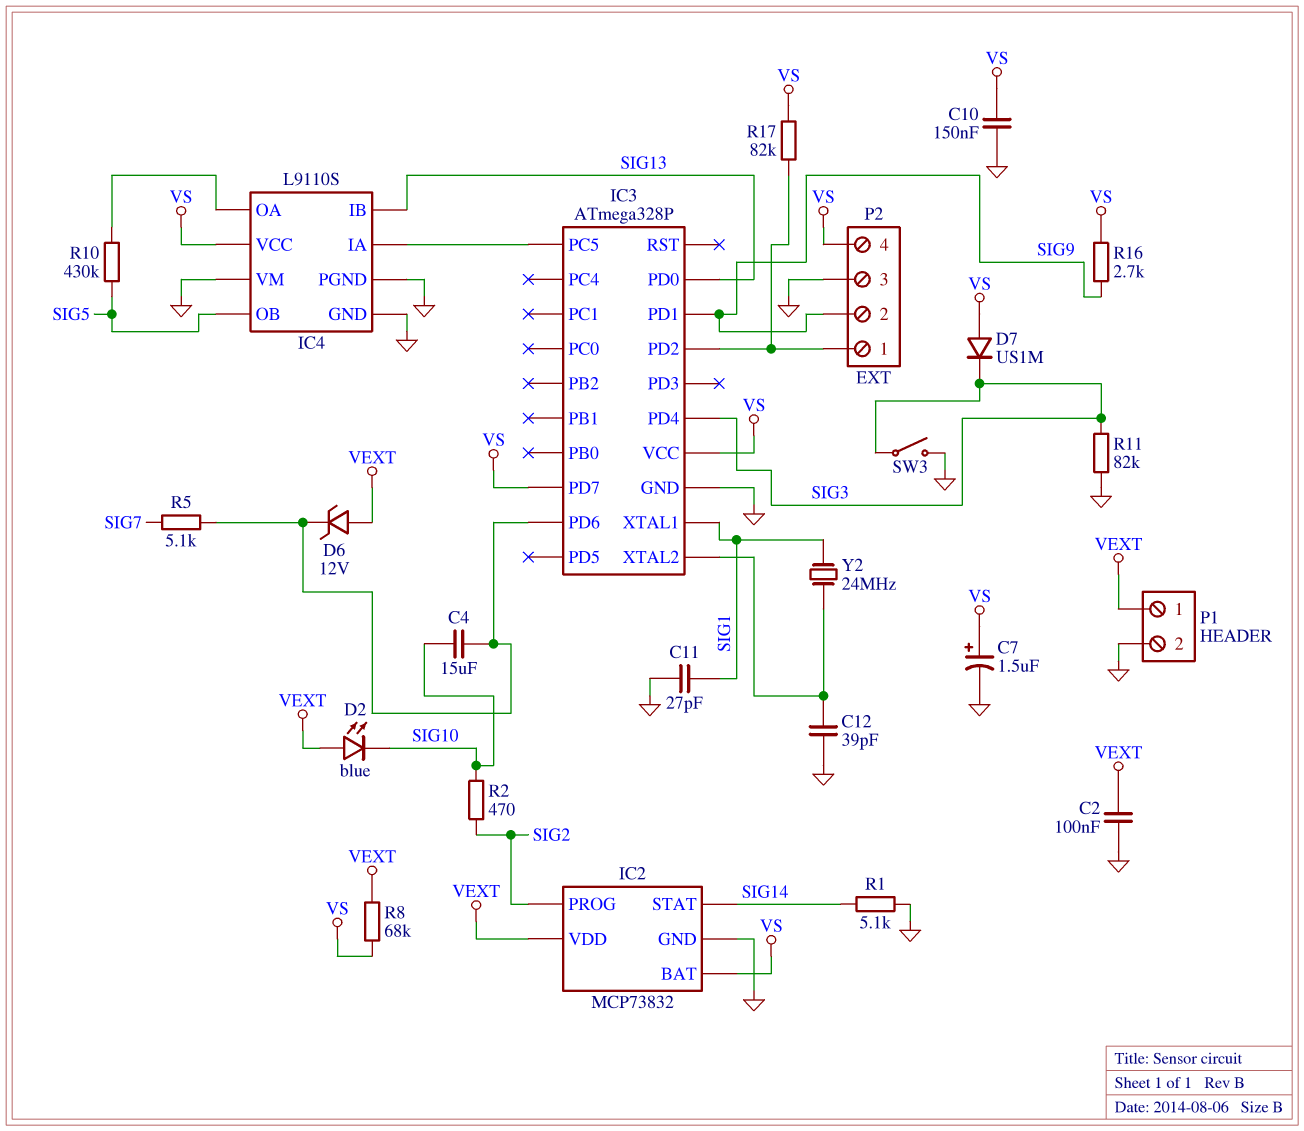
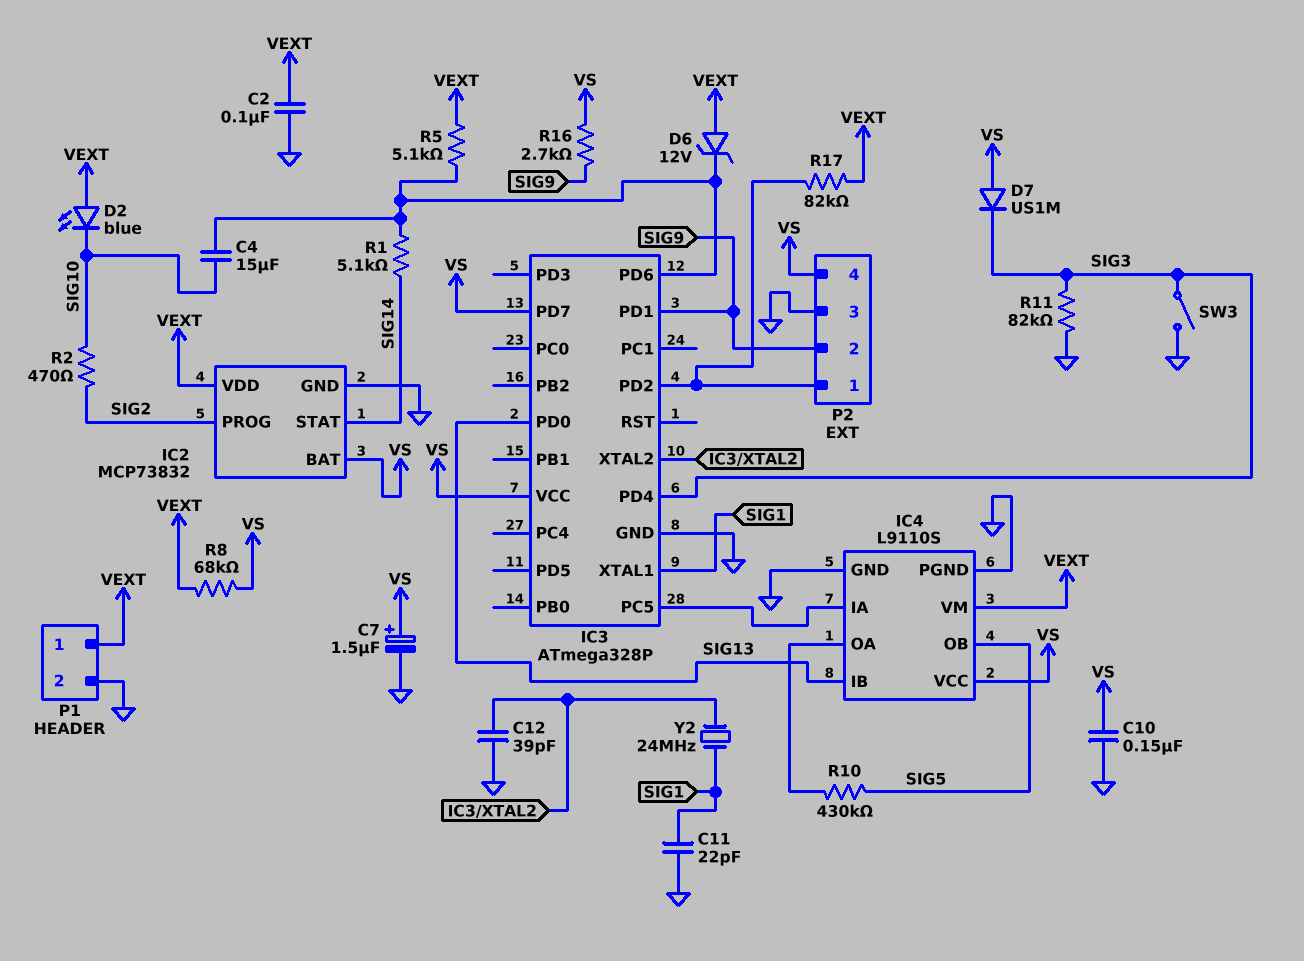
C11: 27pF (GND, SIG1) -> 22pF (GND, SIG1)
IC4 pin VM: GND -> VEXT
R1: 5.1k (GND, SIG14) -> 5.1k (IC3/PD6, SIG14)
R5: 5.1k (IC3/PD6, SIG7) -> 5.1k (IC3/PD6, VEXT)
R17: 82k (IC3/PD2, VS) -> 82k (IC3/PD2, VEXT)

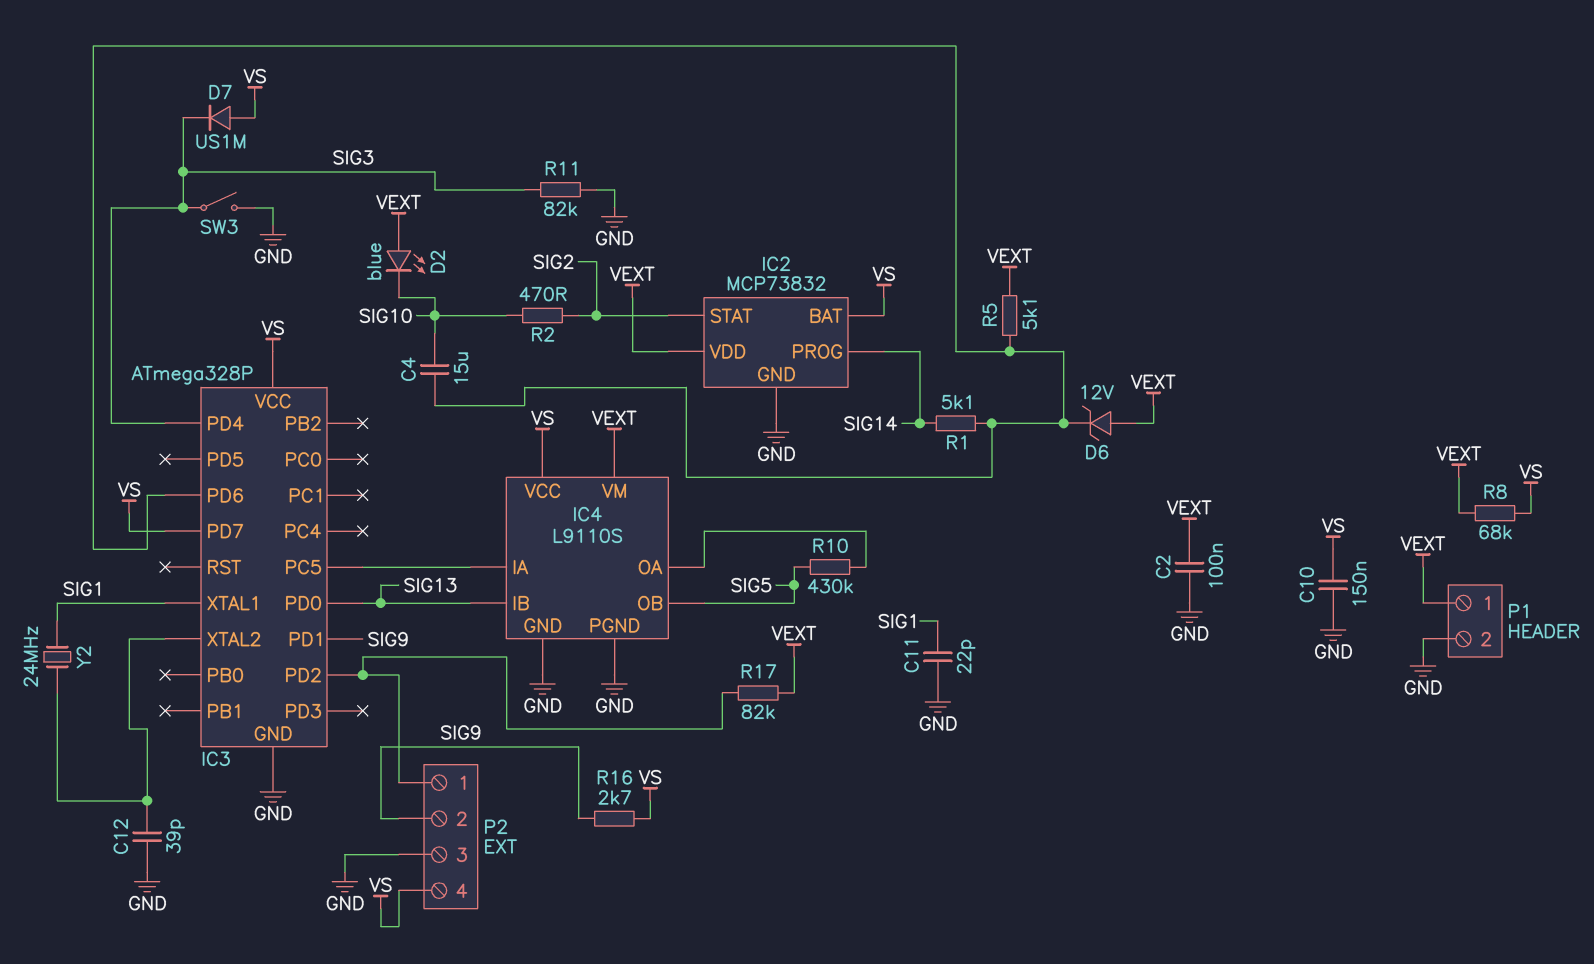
C7: 1.5uF (plus VS, minus GND) -> none
IC2 pin PROG: SIG2 -> SIG14
IC2 pin STAT: SIG14 -> SIG2

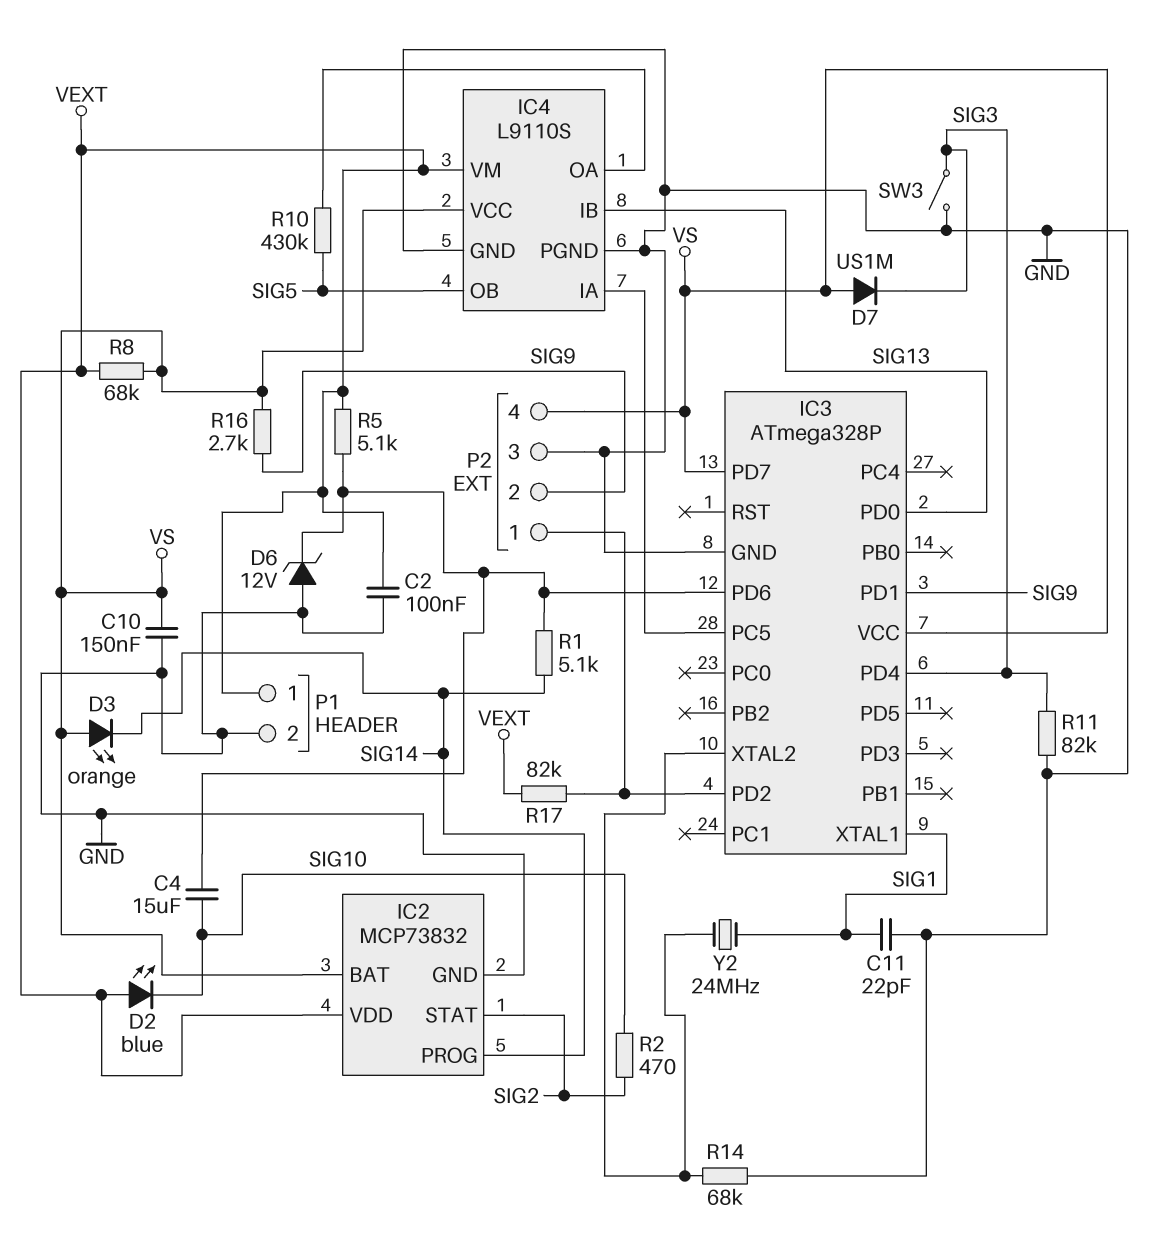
C12: 39pF (GND, IC3/XTAL2) -> none
D3: none -> LED orange (A VS, K SIG14)
D6: zener 12V (A VEXT, K IC3/PD6) -> zener 12V (A GND, K IC3/PD6)
R14: none -> 68k (GND, IC3/XTAL2)

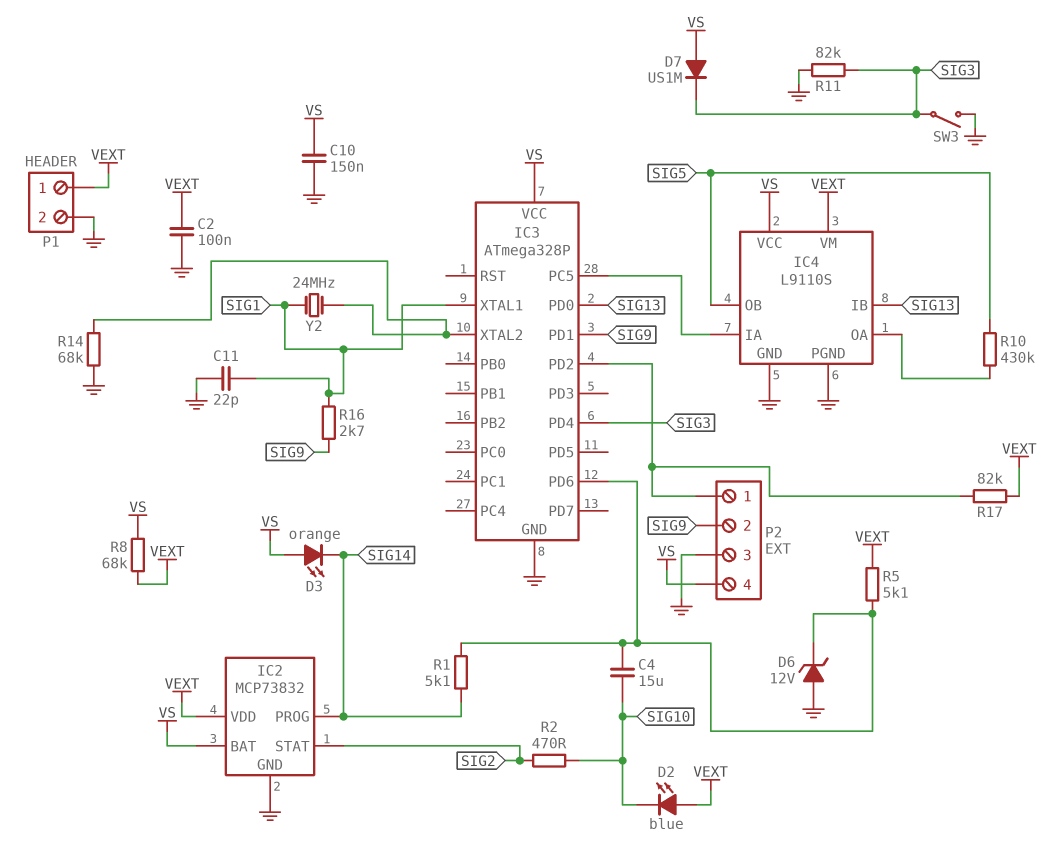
IC3 pin PD7: VS -> none
R16: 2.7k (SIG9, VS) -> 2.7k (SIG1, SIG9)

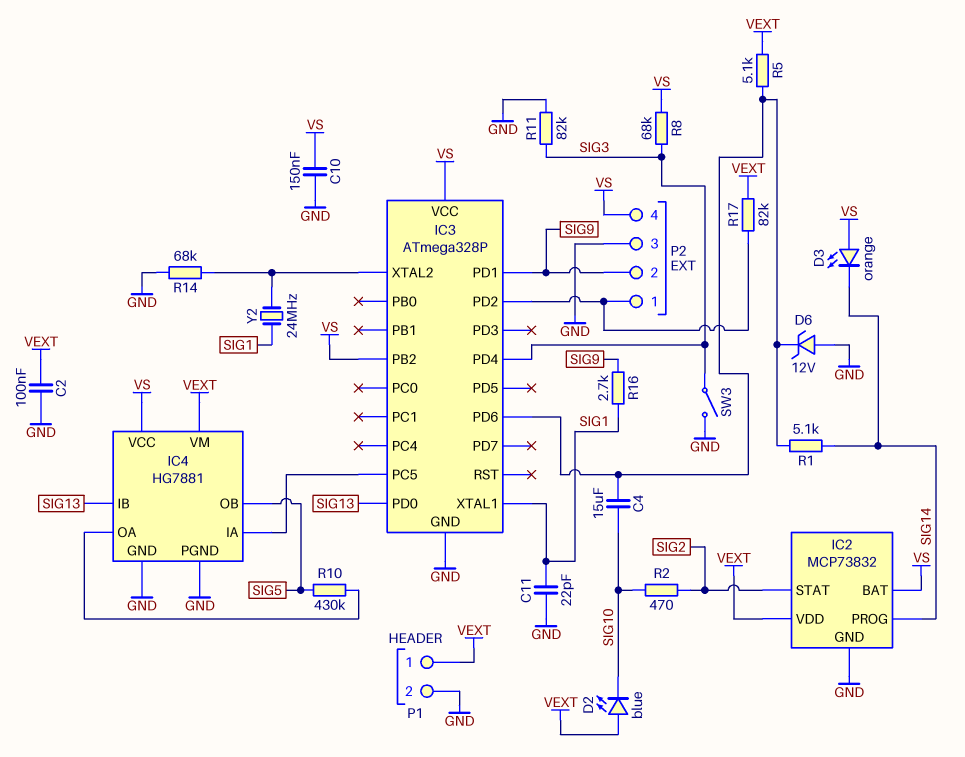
D7: diode US1M (A VS, K SIG3) -> none
IC3 pin PB2: none -> VS
IC4: L9110S -> HG7881
R8: 68k (VEXT, VS) -> 68k (SIG3, VS)

